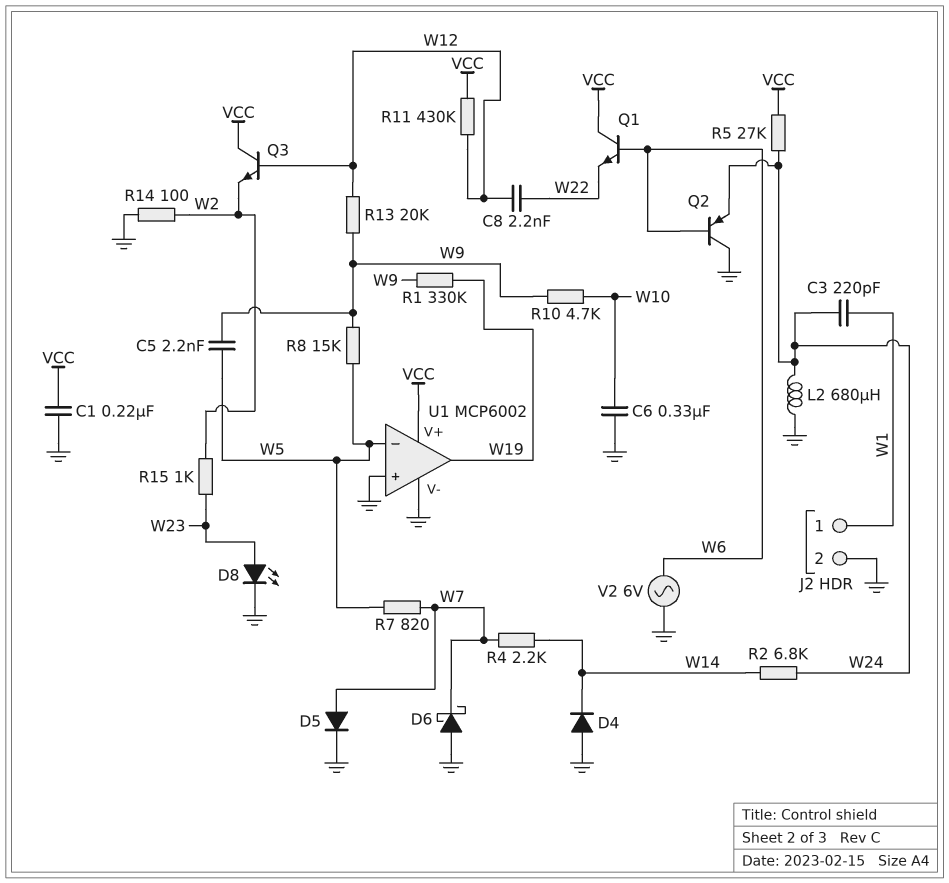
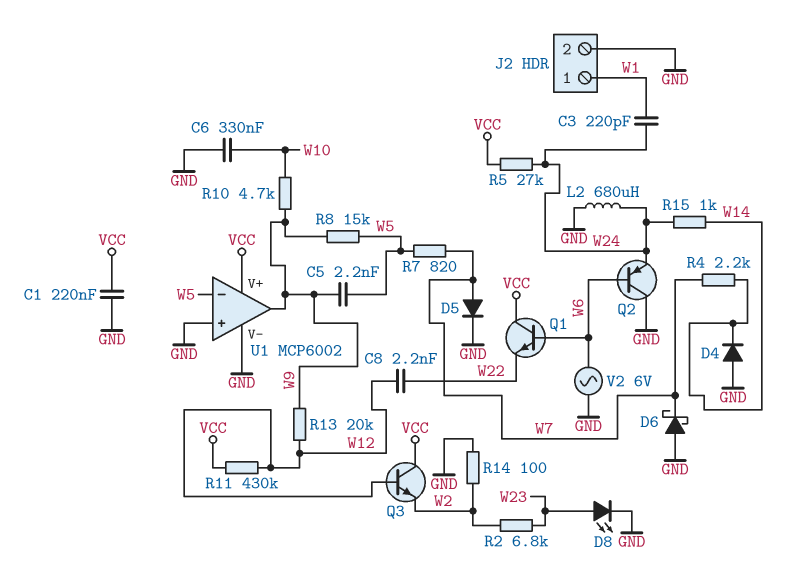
R1: 330k (W9, W19) -> none
R2: 6.8k (W14, W24) -> 6.8k (W2, W23)
R15: 1k (W2, W23) -> 1k (W14, W24)
U1 pin out: W19 -> W9

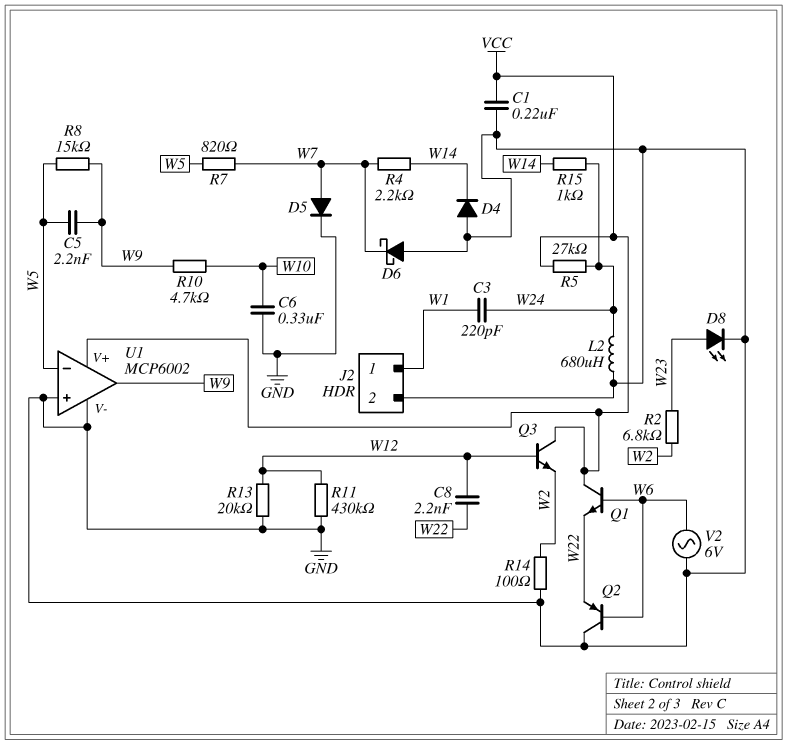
Q2: PNP (B W6, C GND, E W24) -> PNP (B W6, C GND, E W22)
R11: 430k (VCC, W12) -> 430k (GND, W12)
R13: 20k (W9, W12) -> 20k (GND, W12)

